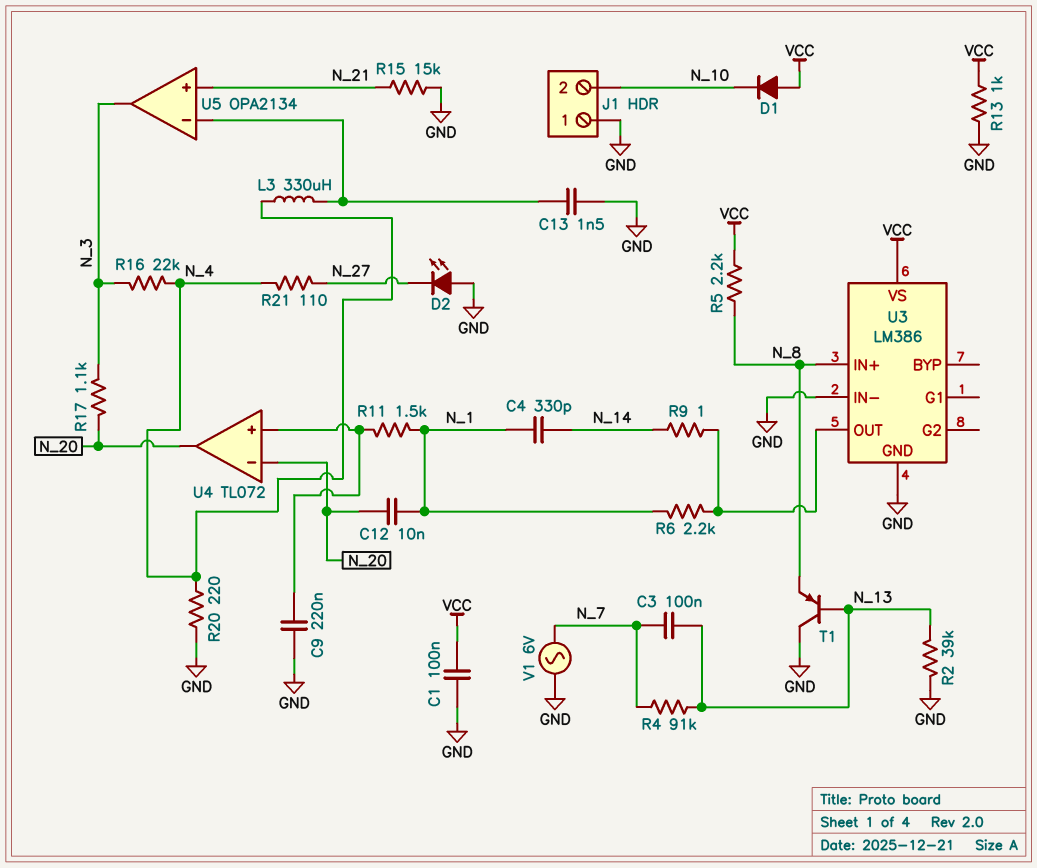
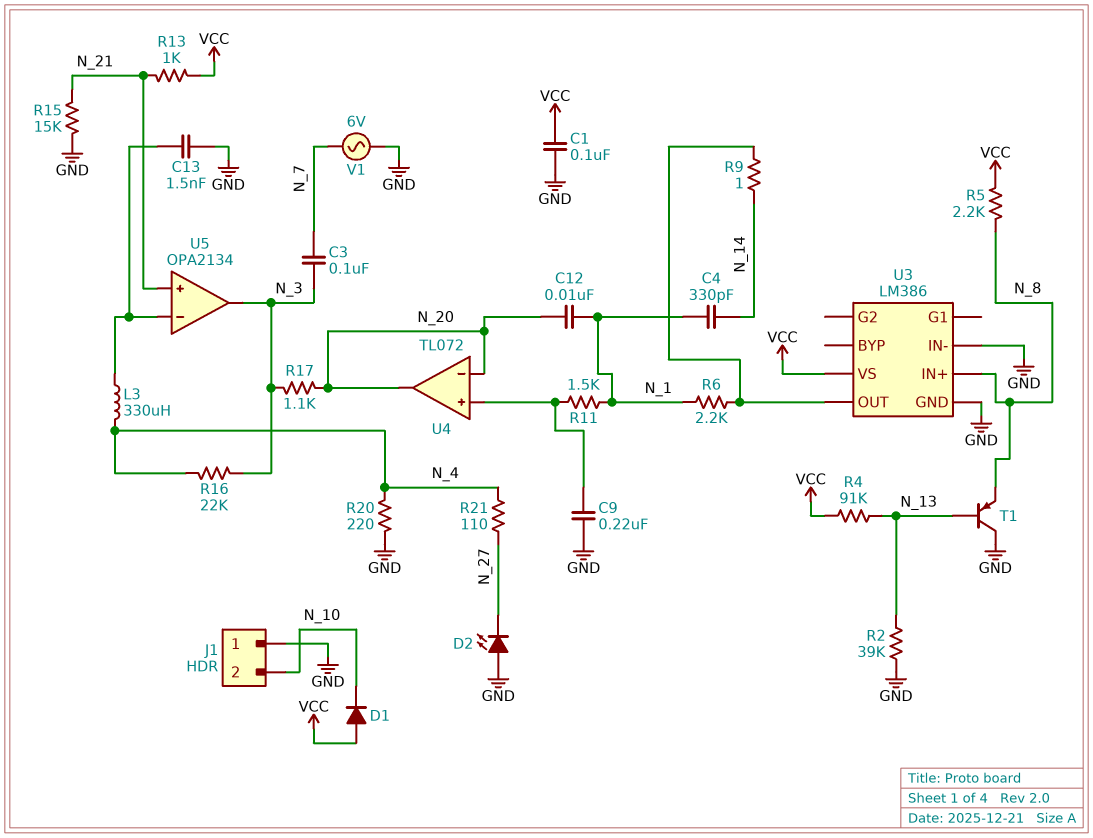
C3: 100nF (N_7, N_13) -> 100nF (N_3, N_7)
R4: 91k (N_7, N_13) -> 91k (N_13, VCC)
R13: 1k (GND, VCC) -> 1k (N_21, VCC)

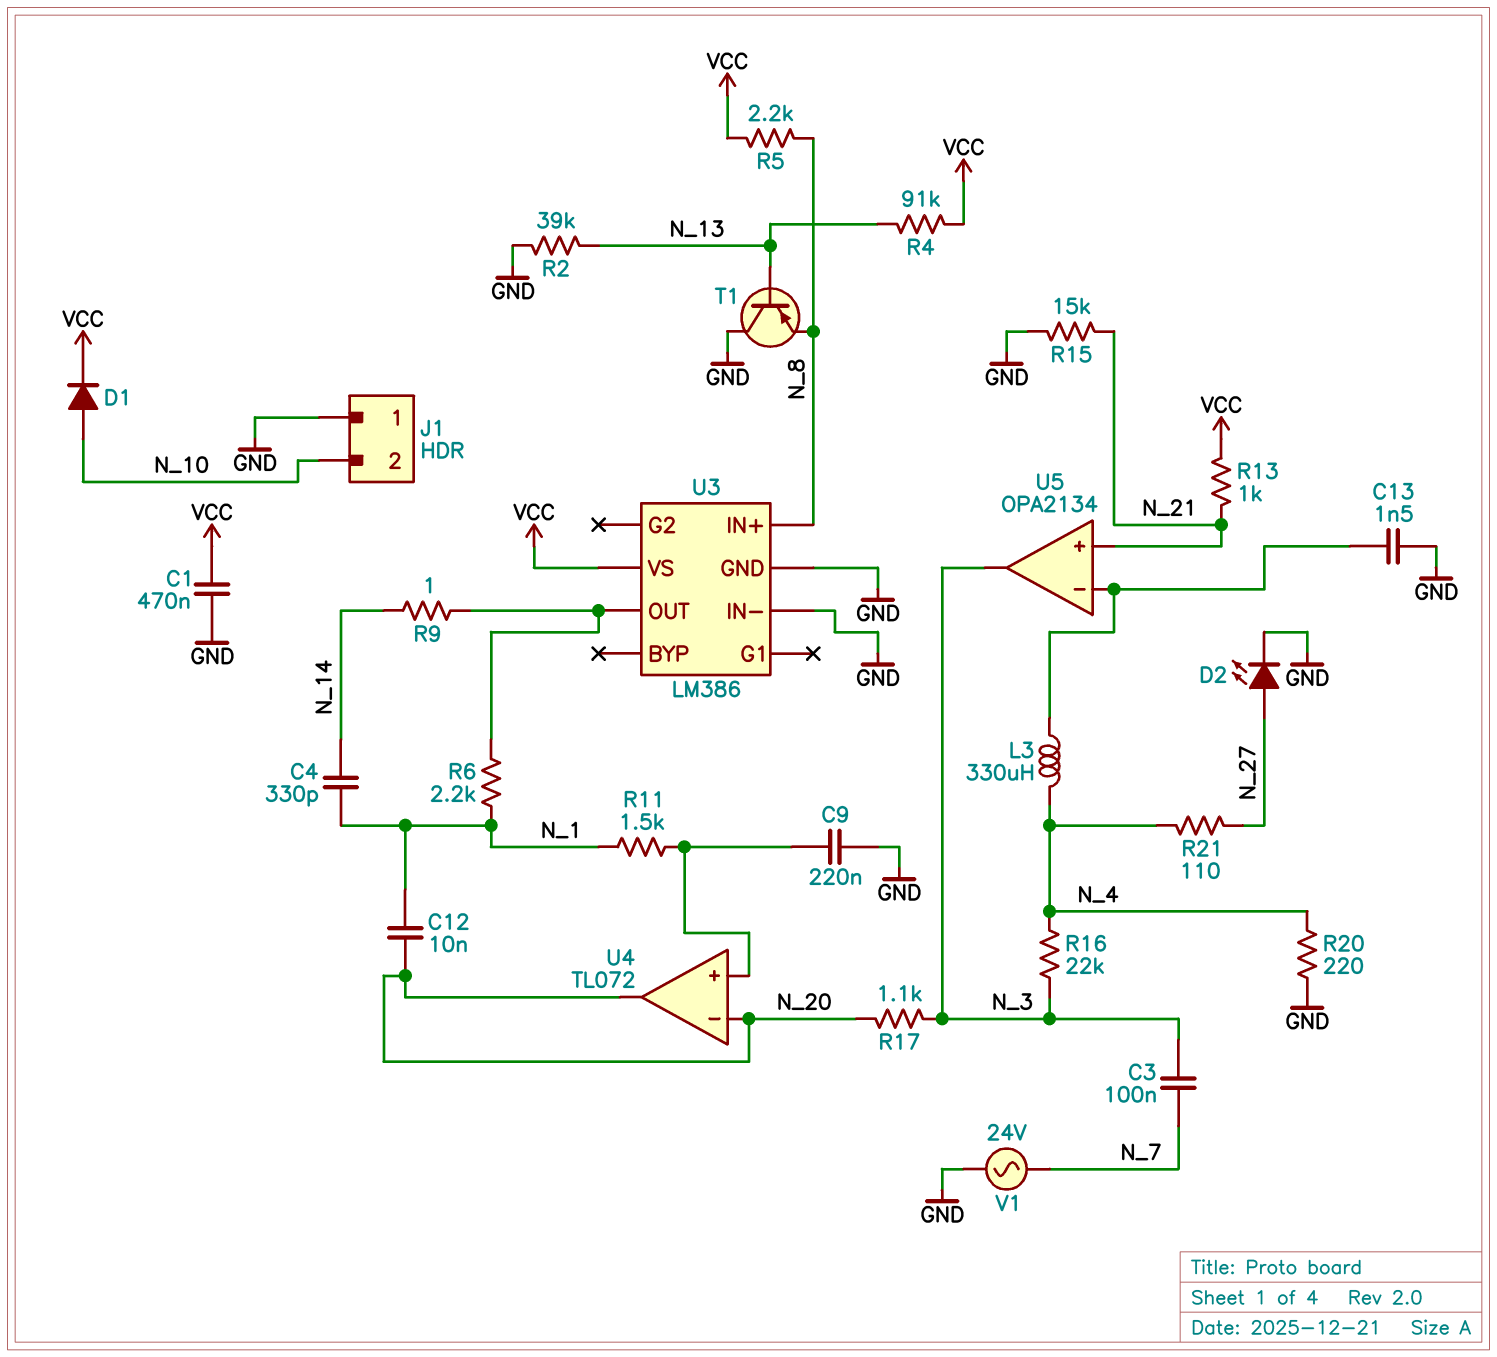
C1: 100nF (GND, VCC) -> 470nF (GND, VCC)
D1: diode (A VCC, K N_10) -> diode (A N_10, K VCC)
D2: LED (A GND, K N_27) -> LED (A N_27, K GND)
V1: AC 6V (GND, N_7) -> AC 24V (GND, N_7)

